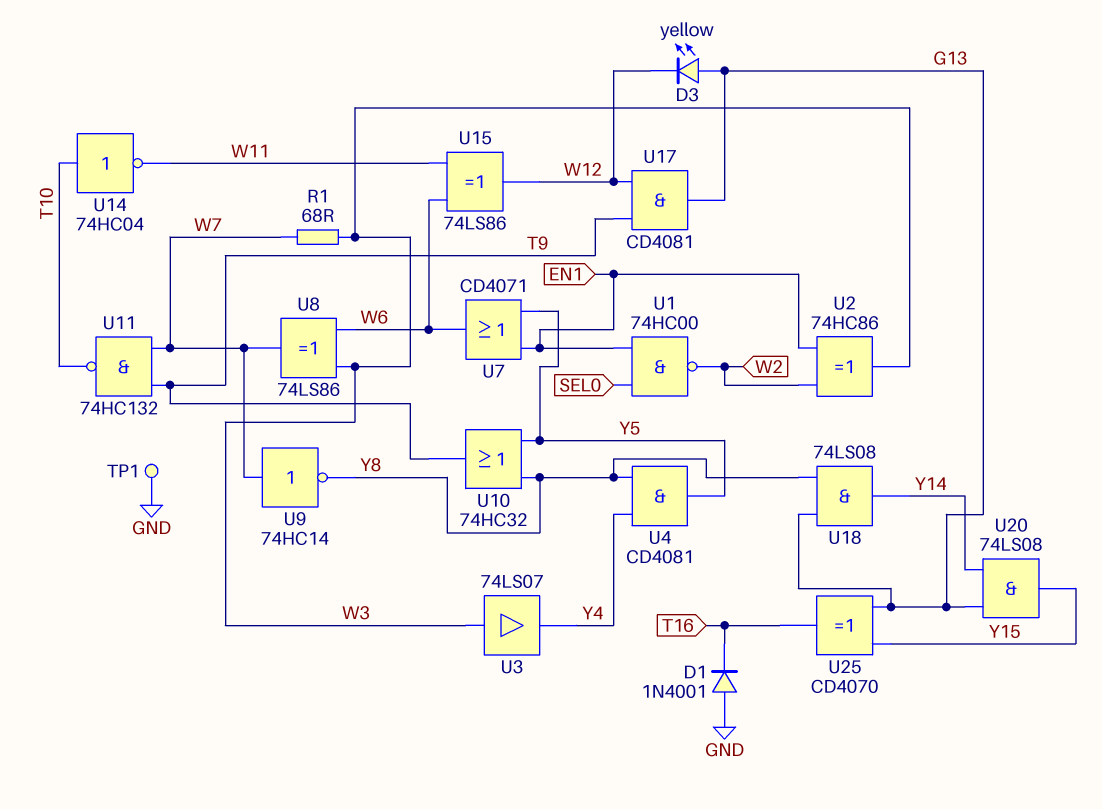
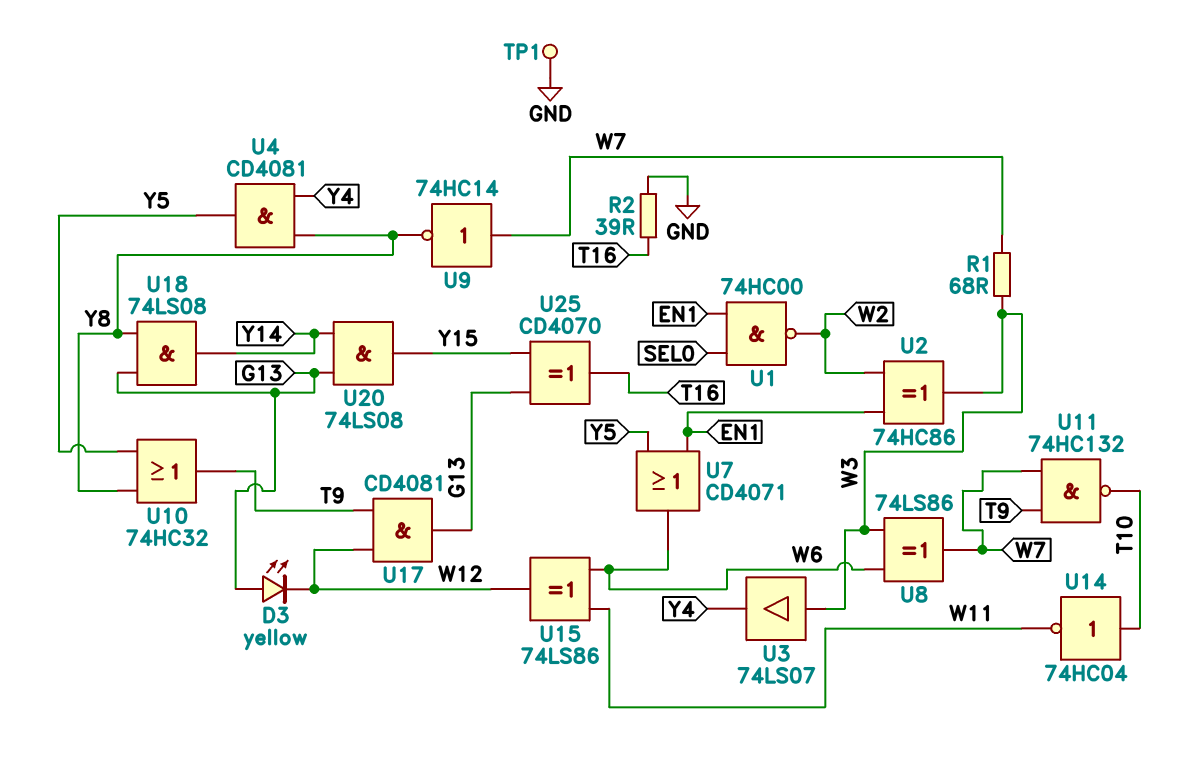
D1: diode 1N4001 (A GND, K T16) -> none
R2: none -> 39 (GND, T16)

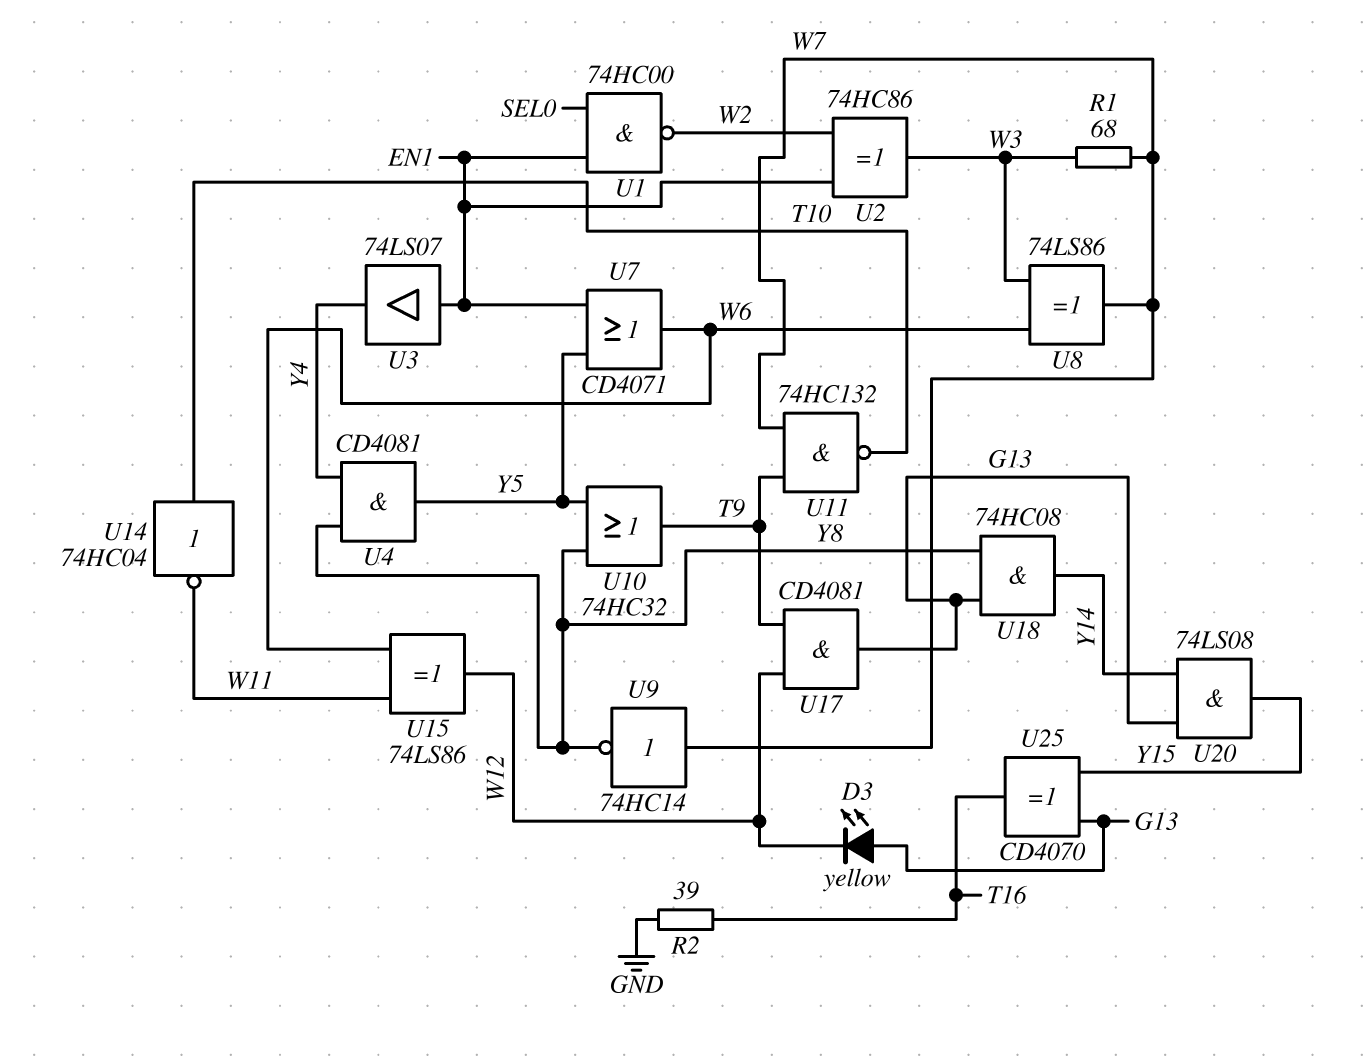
TP1: test point (GND) -> none
U3: buffer 74LS07 (in W3, out Y4) -> buffer 74LS07 (in EN1, out Y4)
U18: AND 74LS08 (in G13, in Y8, out Y14) -> AND 74HC08 (in G13, in Y8, out Y14)

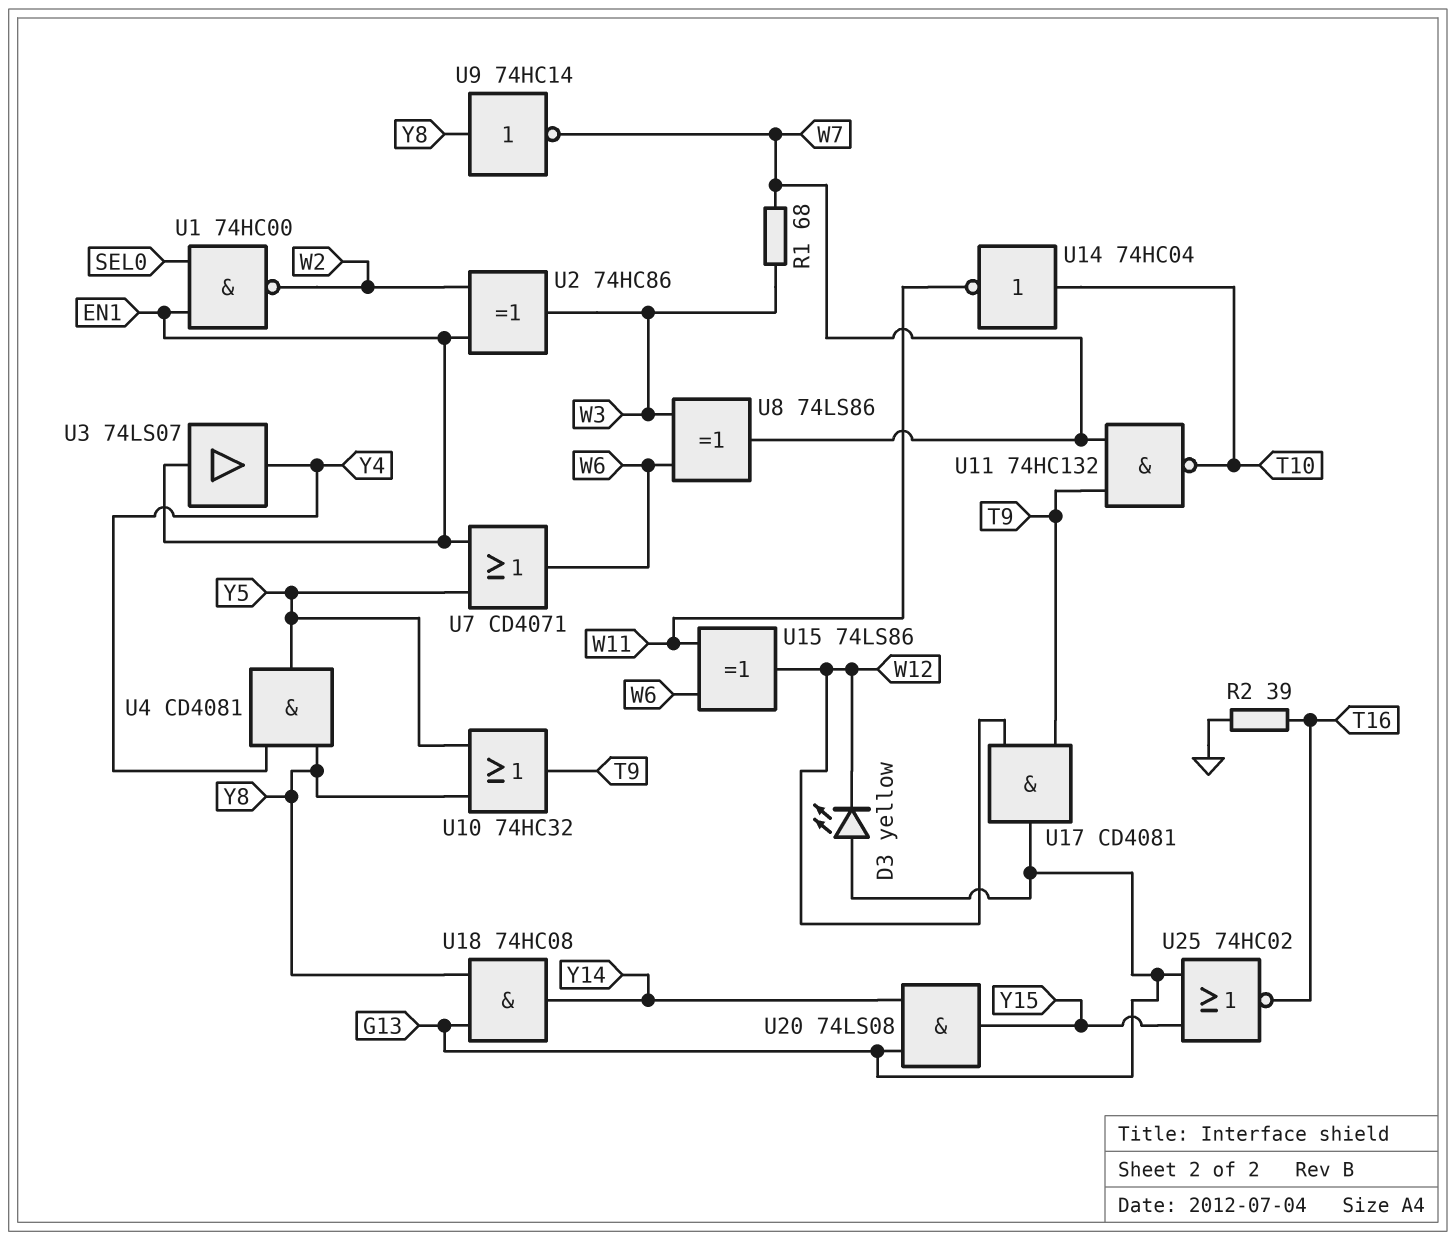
U9: NOT 74HC14 (in W7, out Y8) -> NOT 74HC14 (in Y8, out W7)
U25: XOR CD4070 (in G13, in Y15, out T16) -> NOR 74HC02 (in G13, in Y15, out T16)

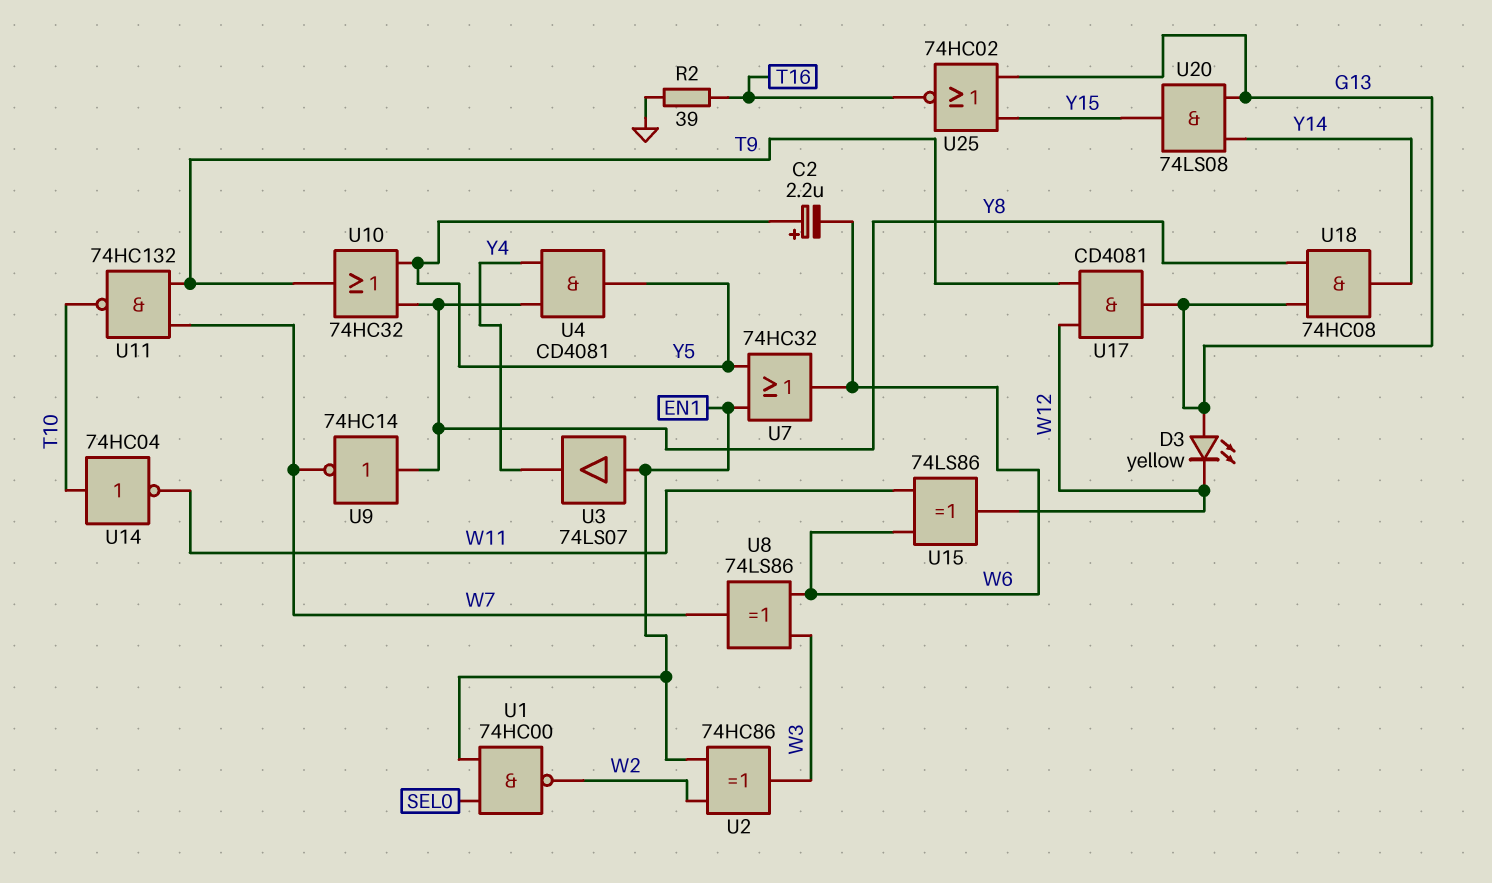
C2: none -> 2.2uF (plus Y5, minus W6)
R1: 68 (W3, W7) -> none
U7: OR CD4071 (in EN1, in Y5, out W6) -> OR 74HC32 (in EN1, in Y5, out W6)

